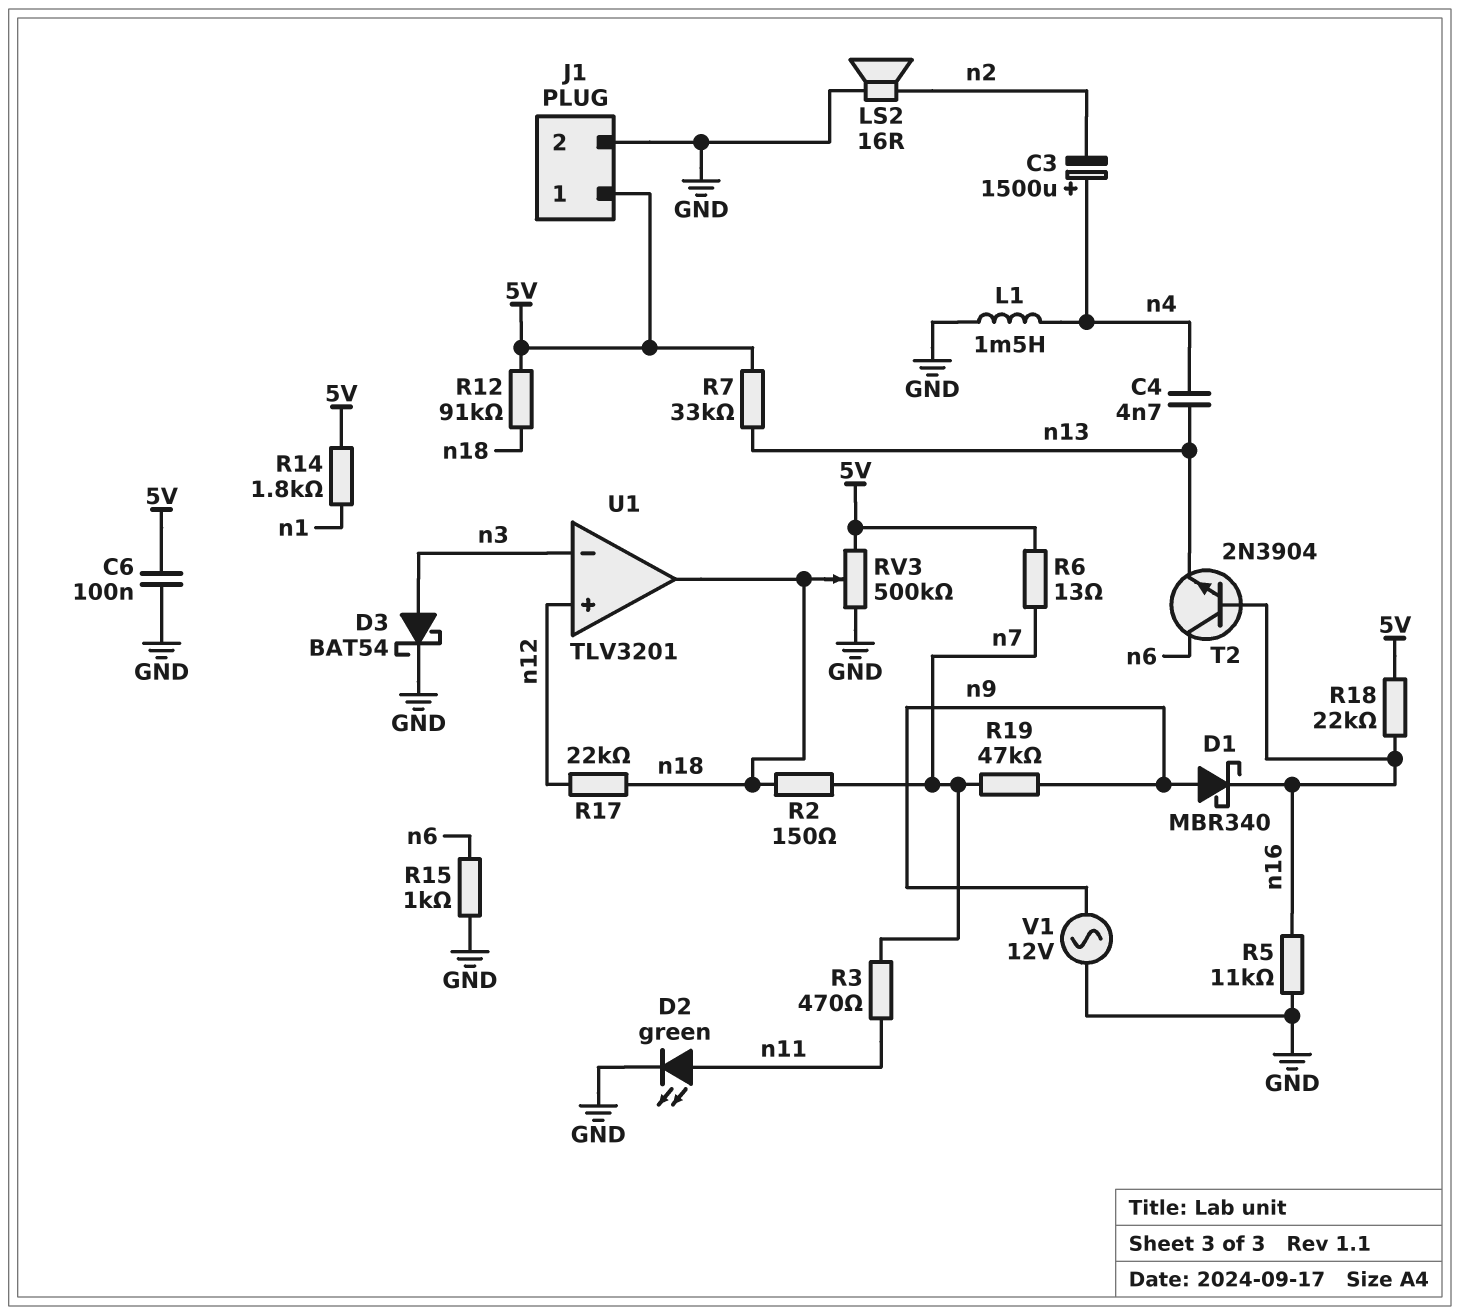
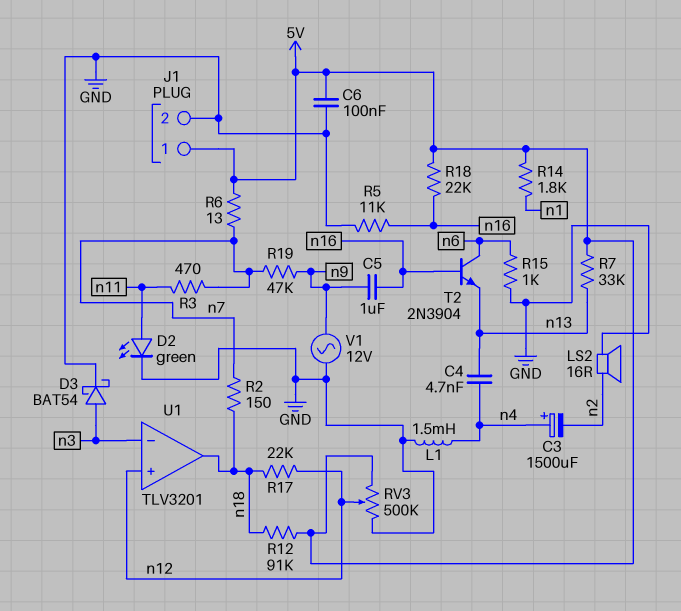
C5: none -> 1uF (n9, n16)
D1: schottky MBR340 (A n9, K n16) -> none
RV3: 500k (5V, GND, wiper n18) -> 500k (5V, GND, wiper n12)

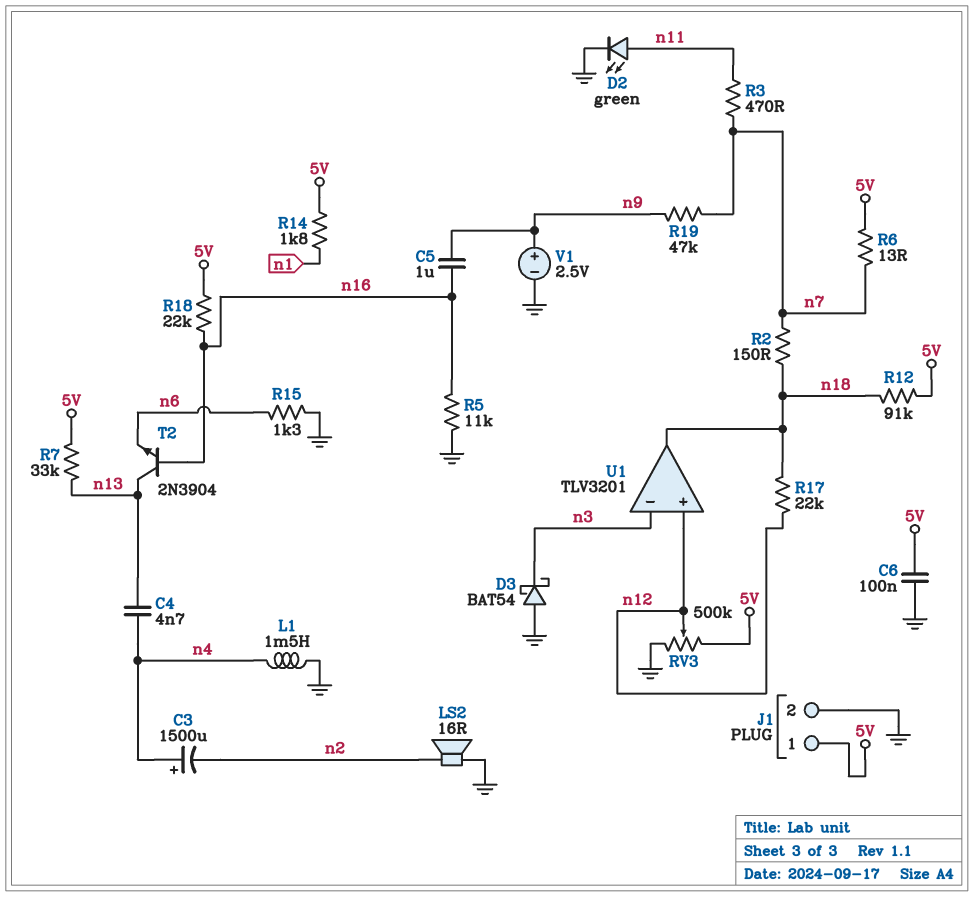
D3: schottky BAT54 (A n3, K GND) -> schottky BAT54 (A GND, K n3)
R15: 1k (GND, n6) -> 1.3k (GND, n6)
T2: NPN 2N3904 (B n16, C n6, E n13) -> NPN 2N3904 (B n16, C n13, E n6)
V1: AC 12V (GND, n9) -> 2.5V (plus n9, minus GND)

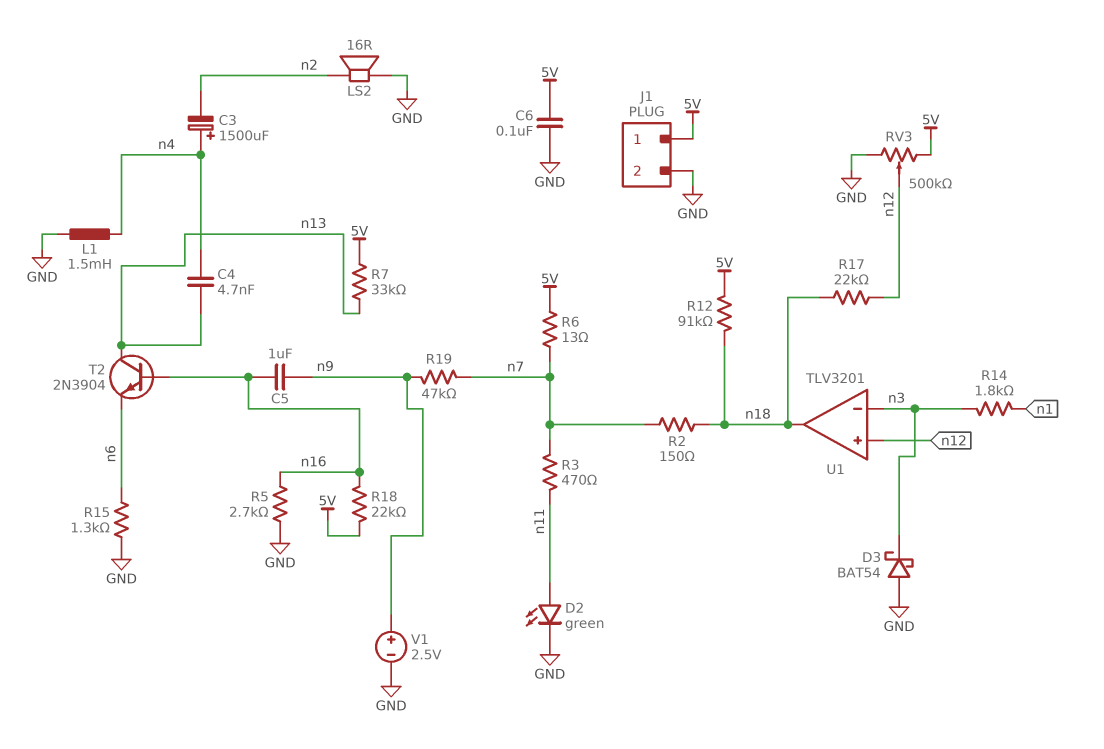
R5: 11k (GND, n16) -> 2.7k (GND, n16)
R14: 1.8k (5V, n1) -> 1.8k (n1, n3)

